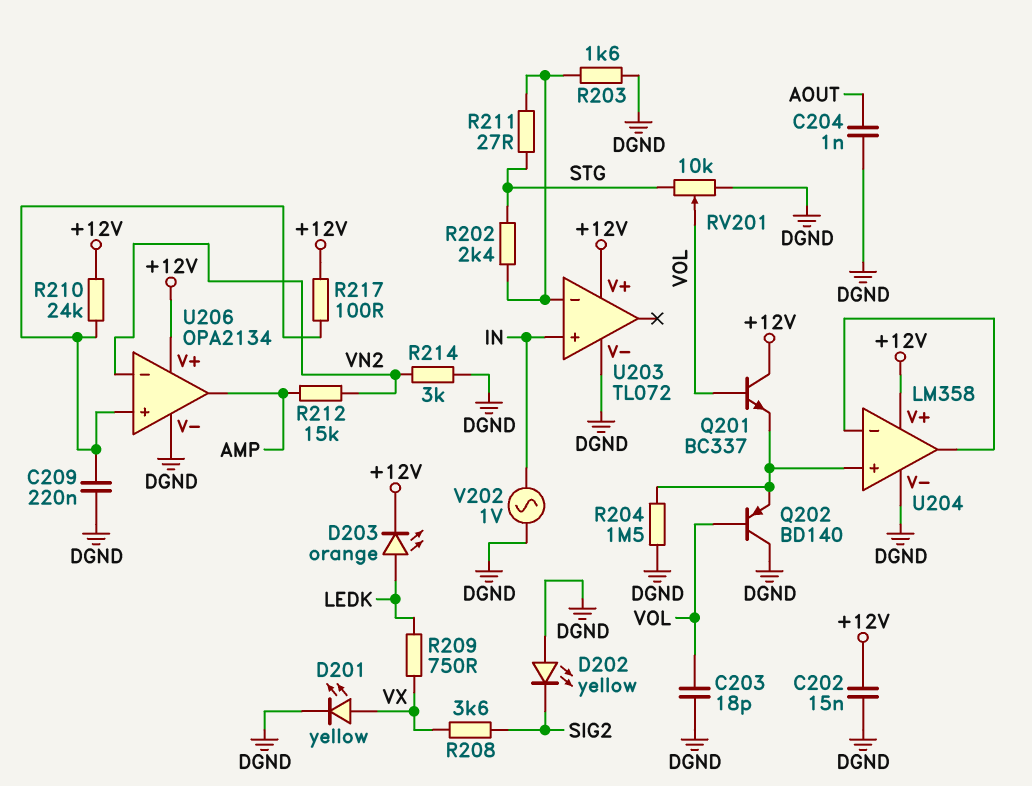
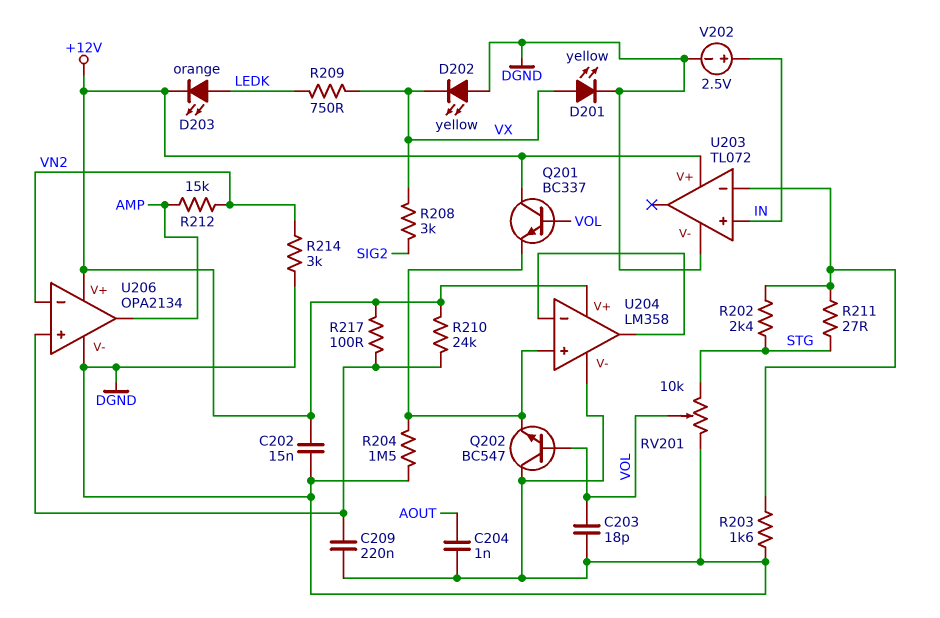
D202: LED yellow (A DGND, K SIG2) -> LED yellow (A DGND, K VX)
Q202: PNP BD140 (B VOL, C DGND, E U204/in+) -> NPN BC547 (B VOL, C DGND, E U204/in+)
R208: 3.6k (SIG2, VX) -> 3k (SIG2, VX)
V202: AC 1V (DGND, IN) -> 2.5V (plus IN, minus DGND)

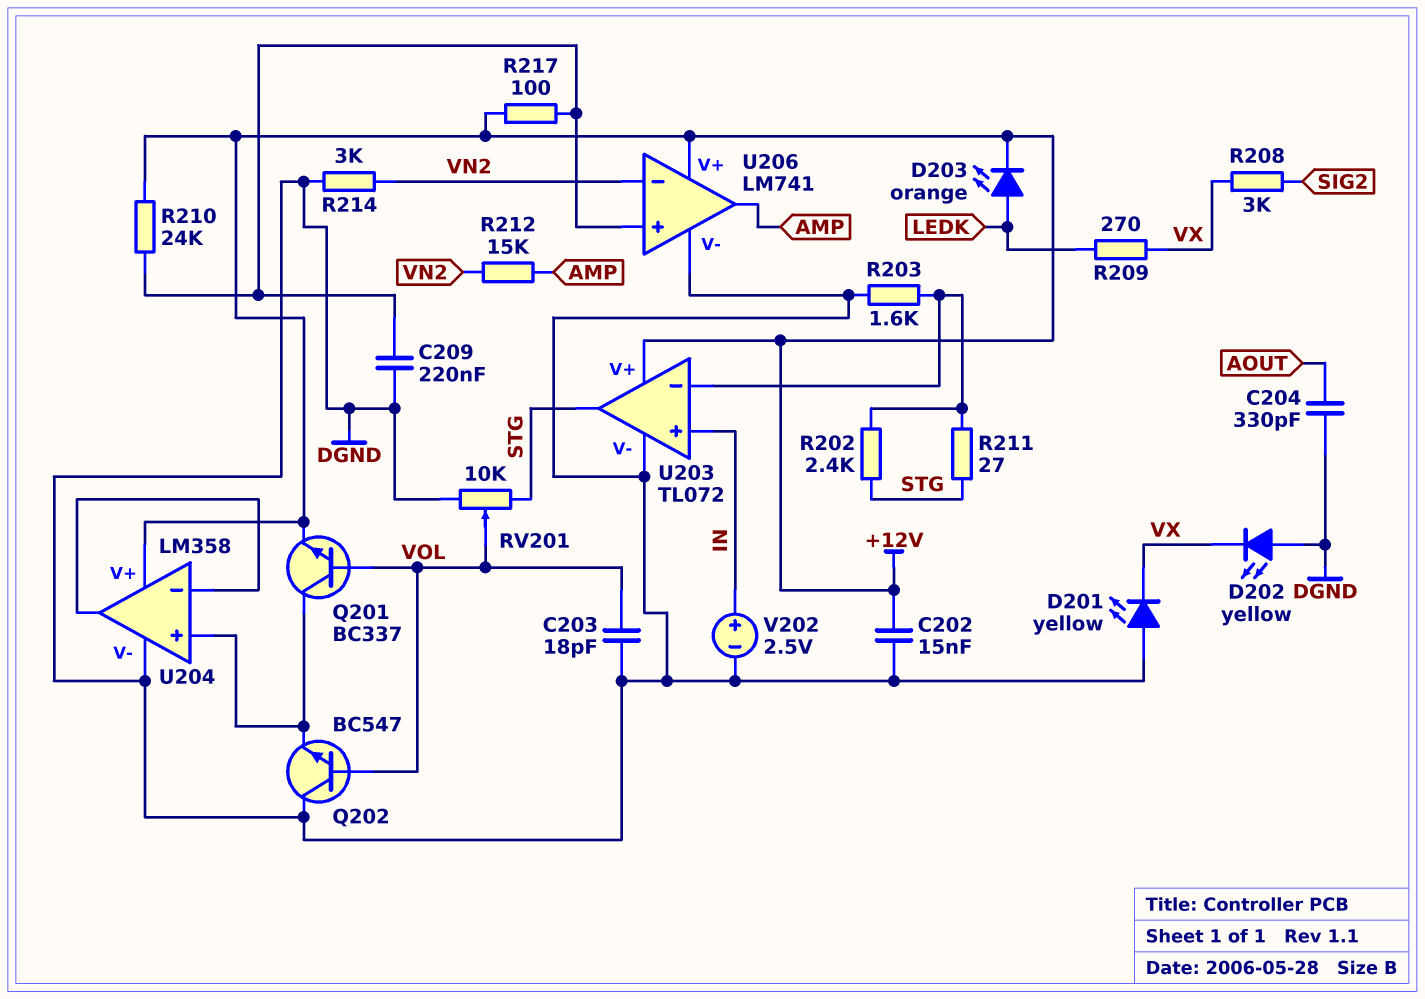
C204: 1nF (AOUT, DGND) -> 330pF (AOUT, DGND)
D201: LED yellow (A VX, K DGND) -> LED yellow (A DGND, K VX)
Q201: NPN BC337 (B VOL, C +12V, E U204/in+) -> NPN BC337 (B VOL, C U204/in+, E +12V)
R204: 1.5M (DGND, U204/in+) -> none
R209: 750 (LEDK, VX) -> 270 (LEDK, VX)
U203 pin out: none -> STG
U206: OPA2134 -> LM741

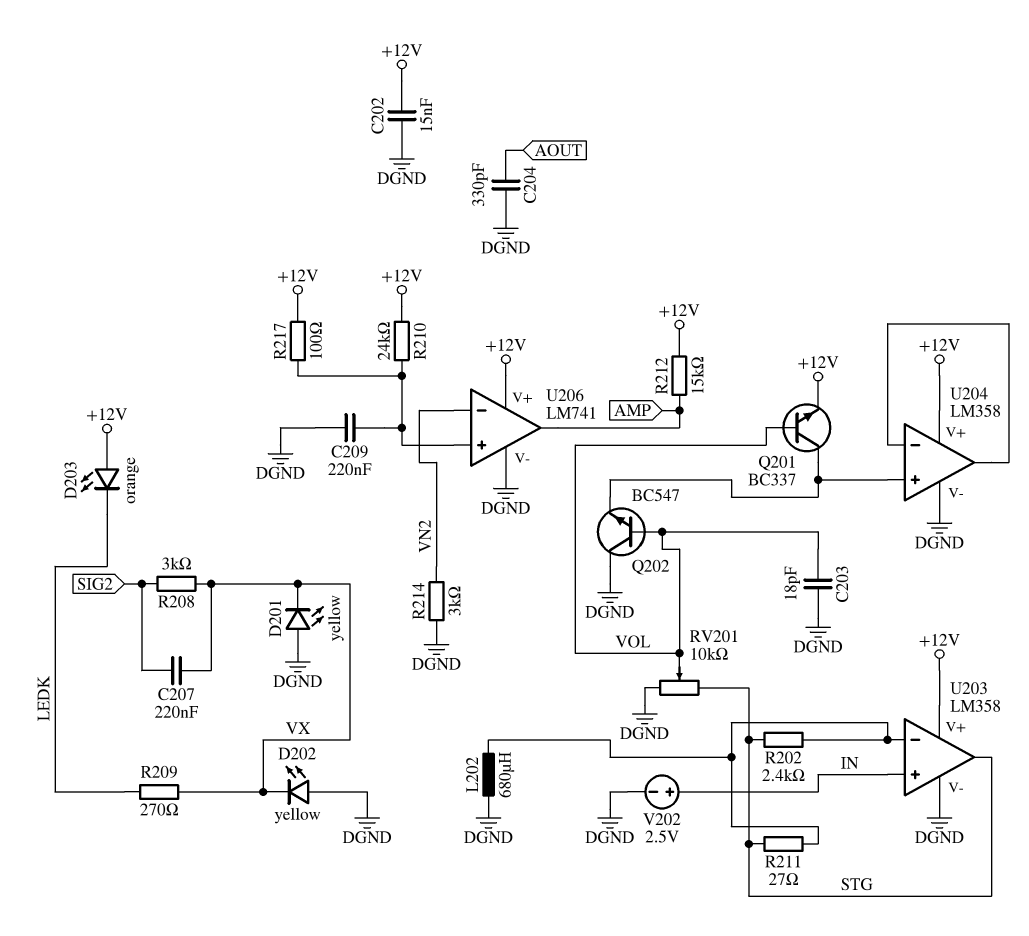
C207: none -> 220nF (SIG2, VX)
D203: LED orange (A LEDK, K +12V) -> LED orange (A +12V, K LEDK)
L202: none -> 680uH (DGND, U203/in-)
R203: 1.6k (DGND, U203/in-) -> none
R212: 15k (AMP, VN2) -> 15k (+12V, AMP)
U203: TL072 -> LM358

